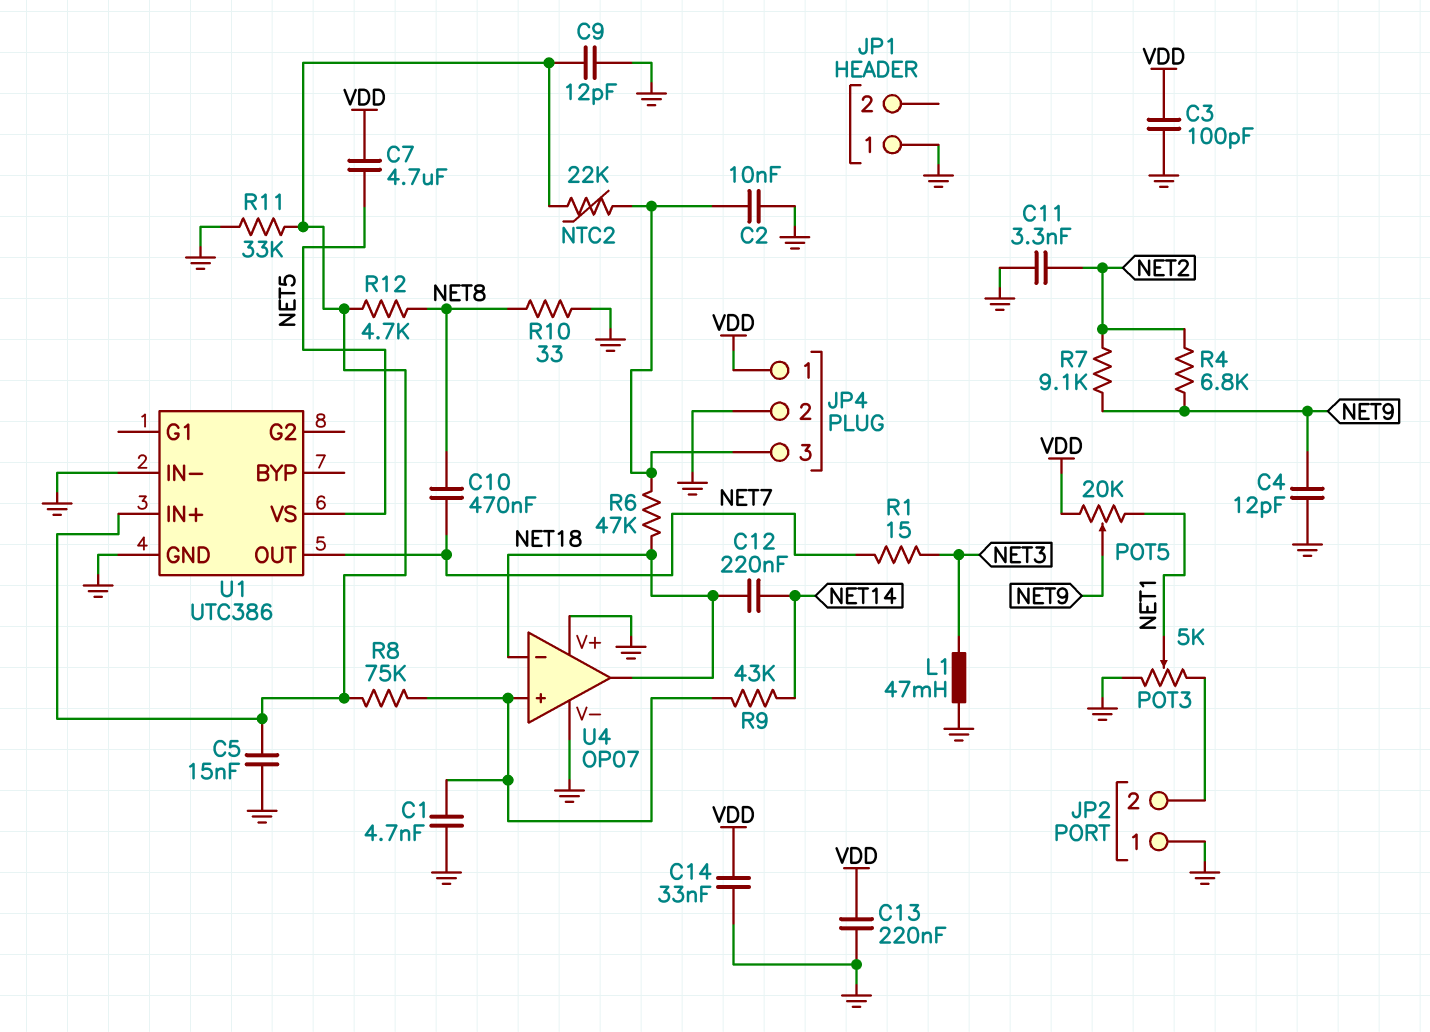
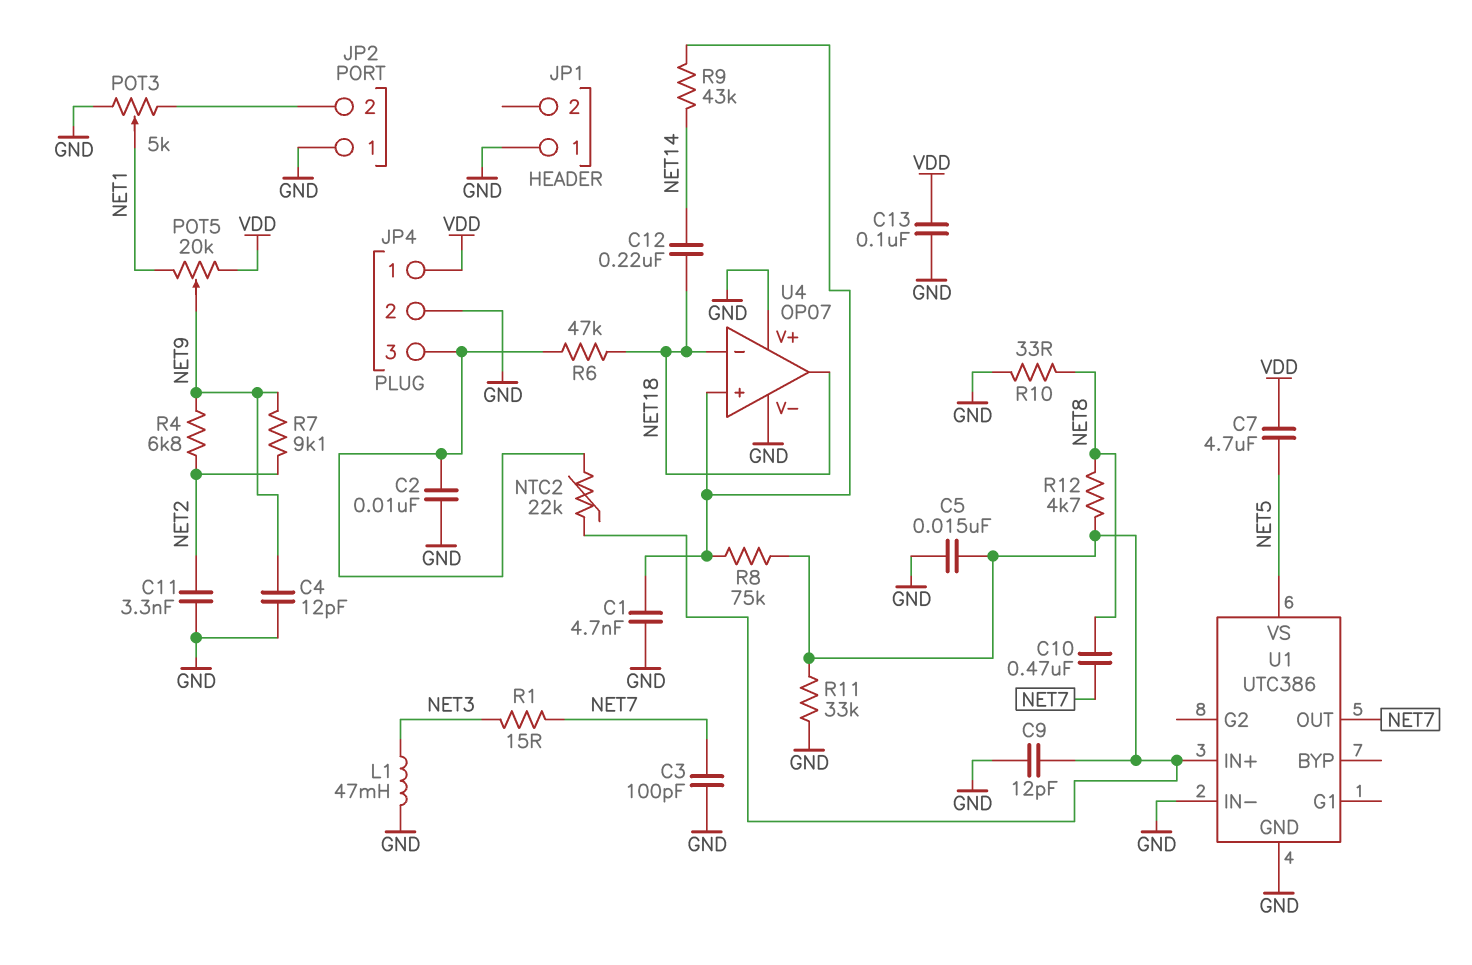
C3: 100pF (GND, VDD) -> 100pF (GND, NET7)
C13: 220nF (GND, VDD) -> 100nF (GND, VDD)
C14: 33nF (GND, VDD) -> none

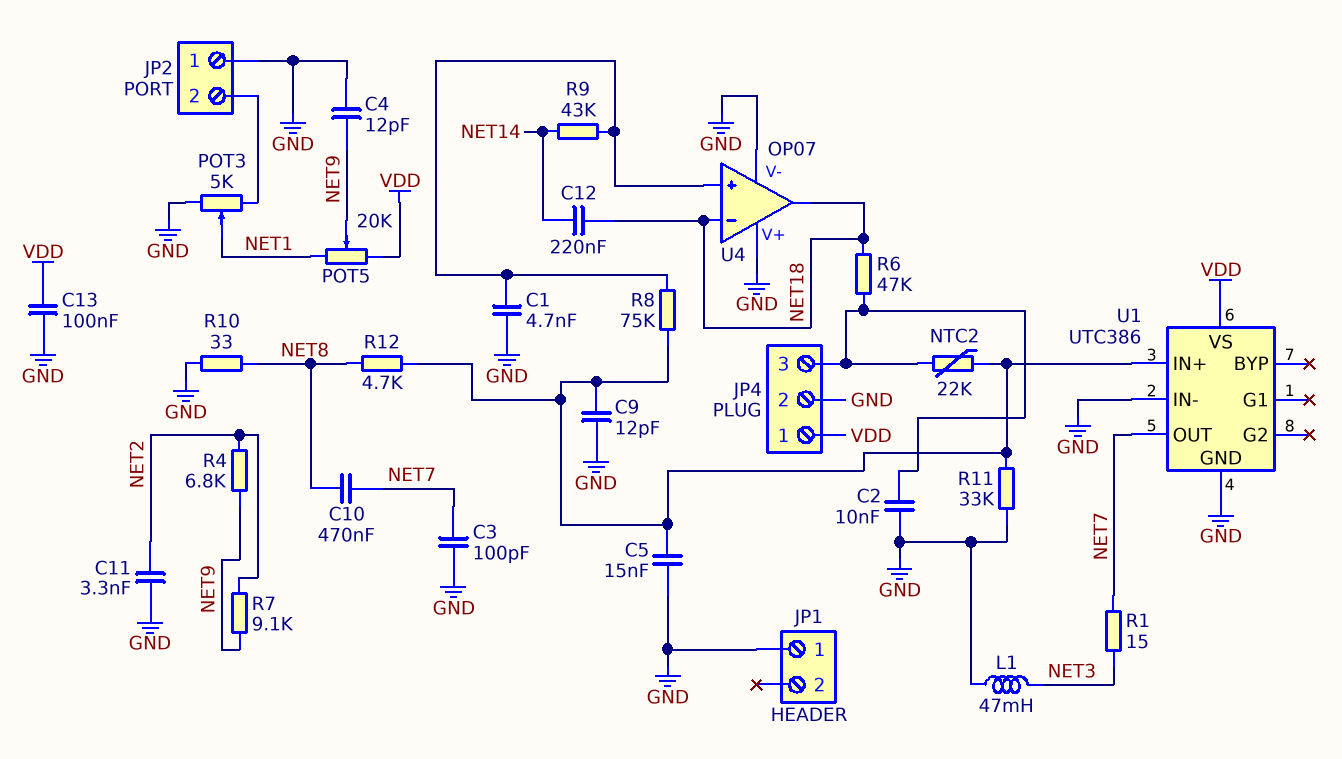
C7: 4.7uF (NET5, VDD) -> none
U1 pin VS: NET5 -> VDD

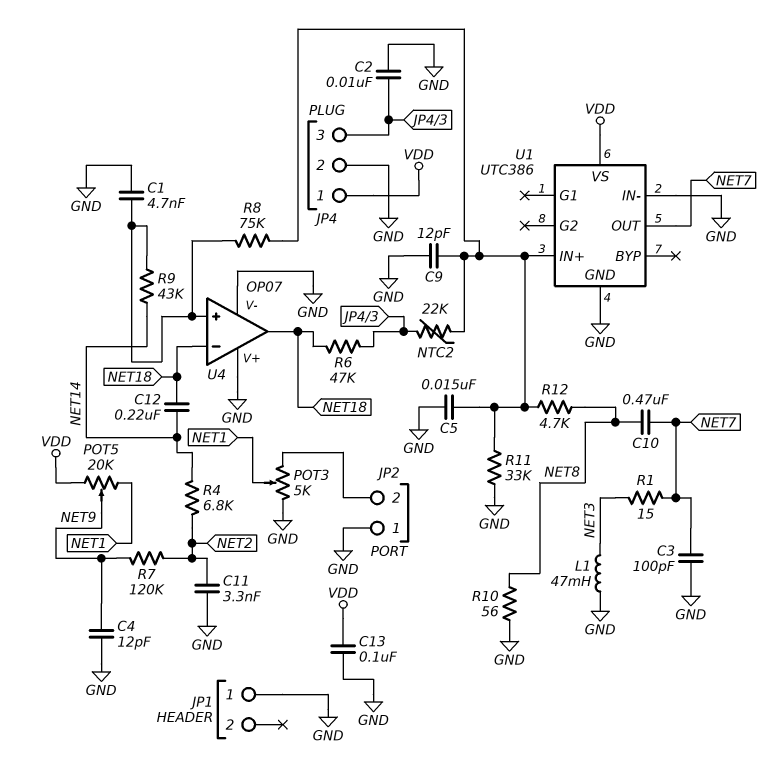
R4: 6.8k (NET2, NET9) -> 6.8k (NET2, NET14)
R7: 9.1k (NET2, NET9) -> 120k (NET2, NET9)
R10: 33 (GND, NET8) -> 56 (GND, NET8)

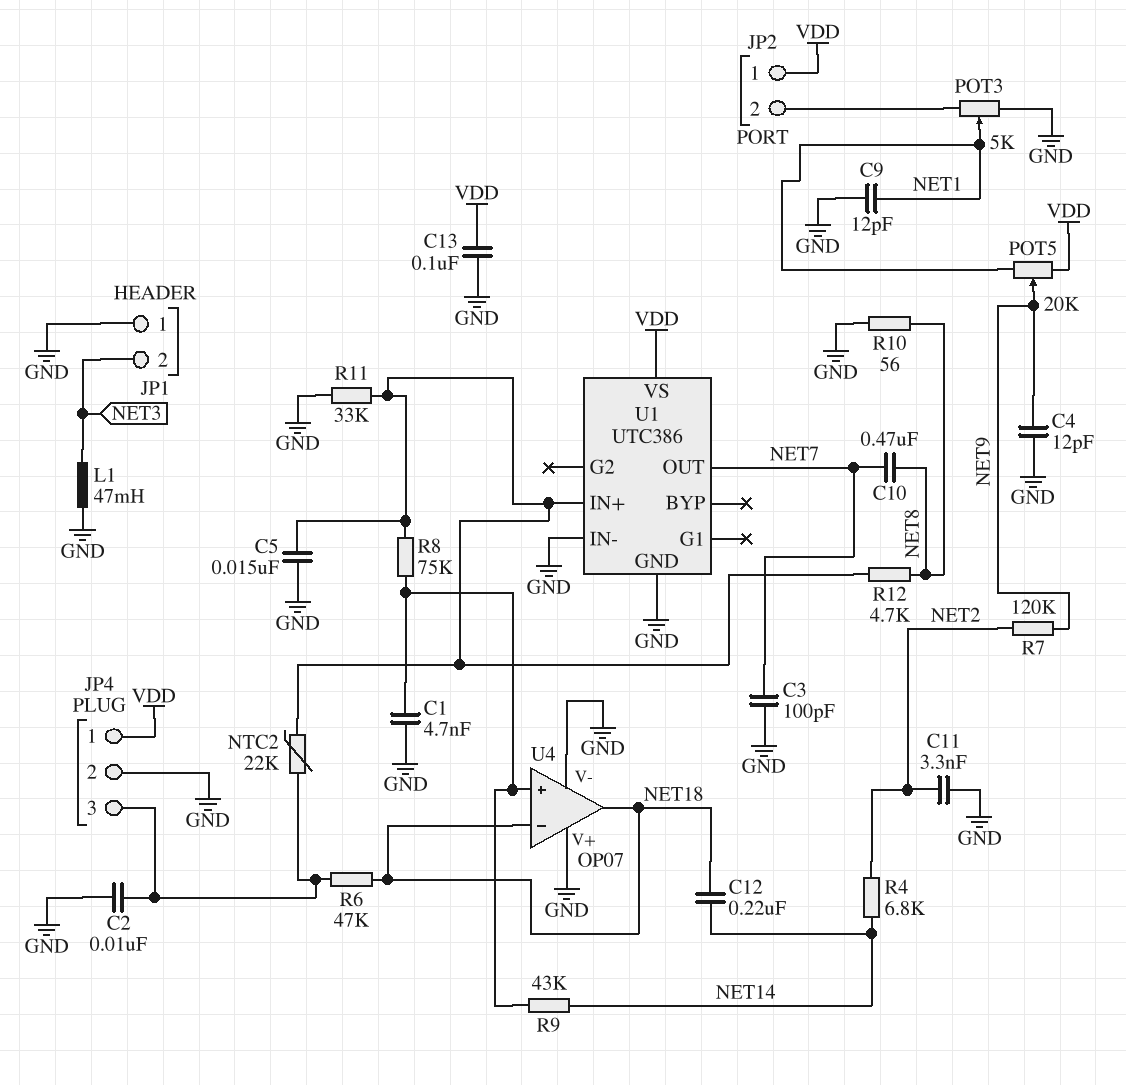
C9: 12pF (GND, U1/IN+) -> 12pF (GND, NET1)
JP1 pin 2: none -> NET3
JP2 pin 1: GND -> VDD
R1: 15 (NET3, NET7) -> none

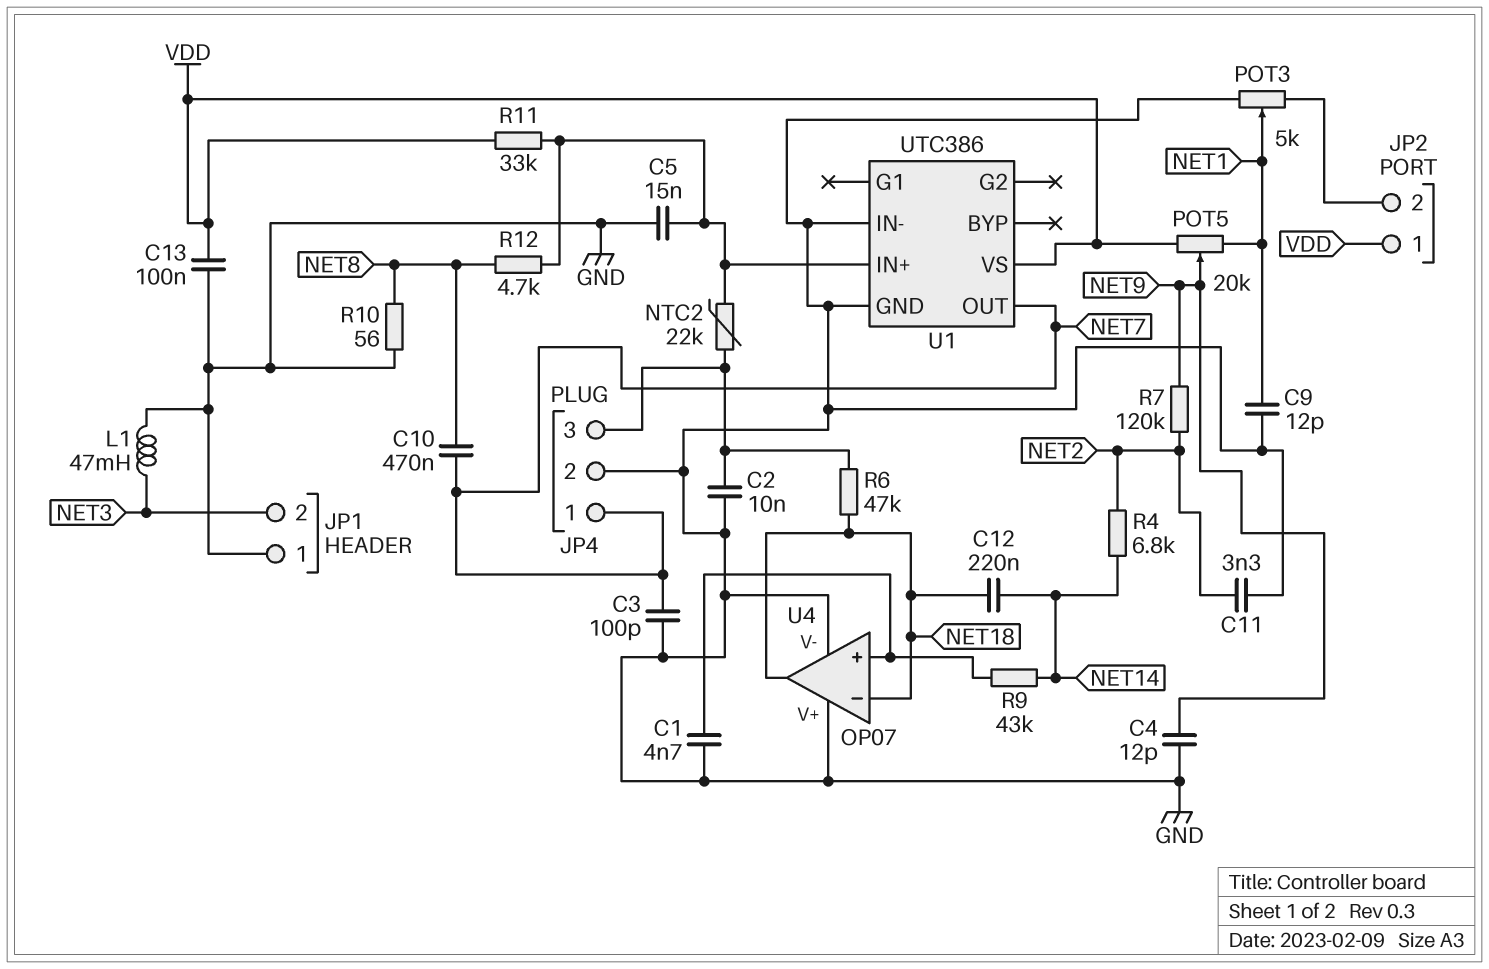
JP4 pin 1: VDD -> NET7
R8: 75k (U1/IN+, U4/in+) -> none
R11: 33k (GND, U1/IN+) -> 33k (U1/IN+, VDD)

